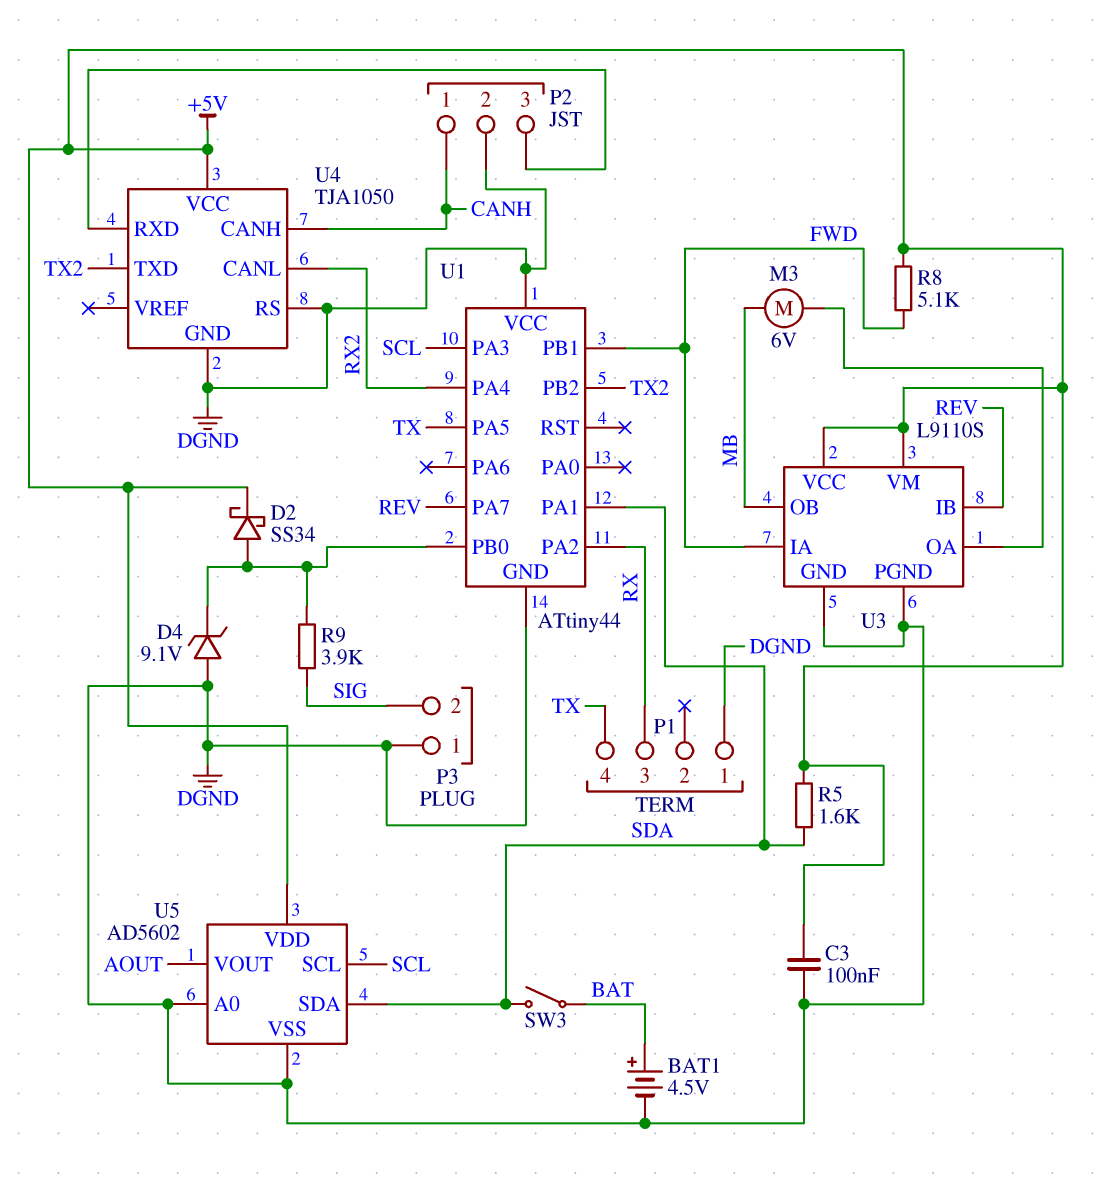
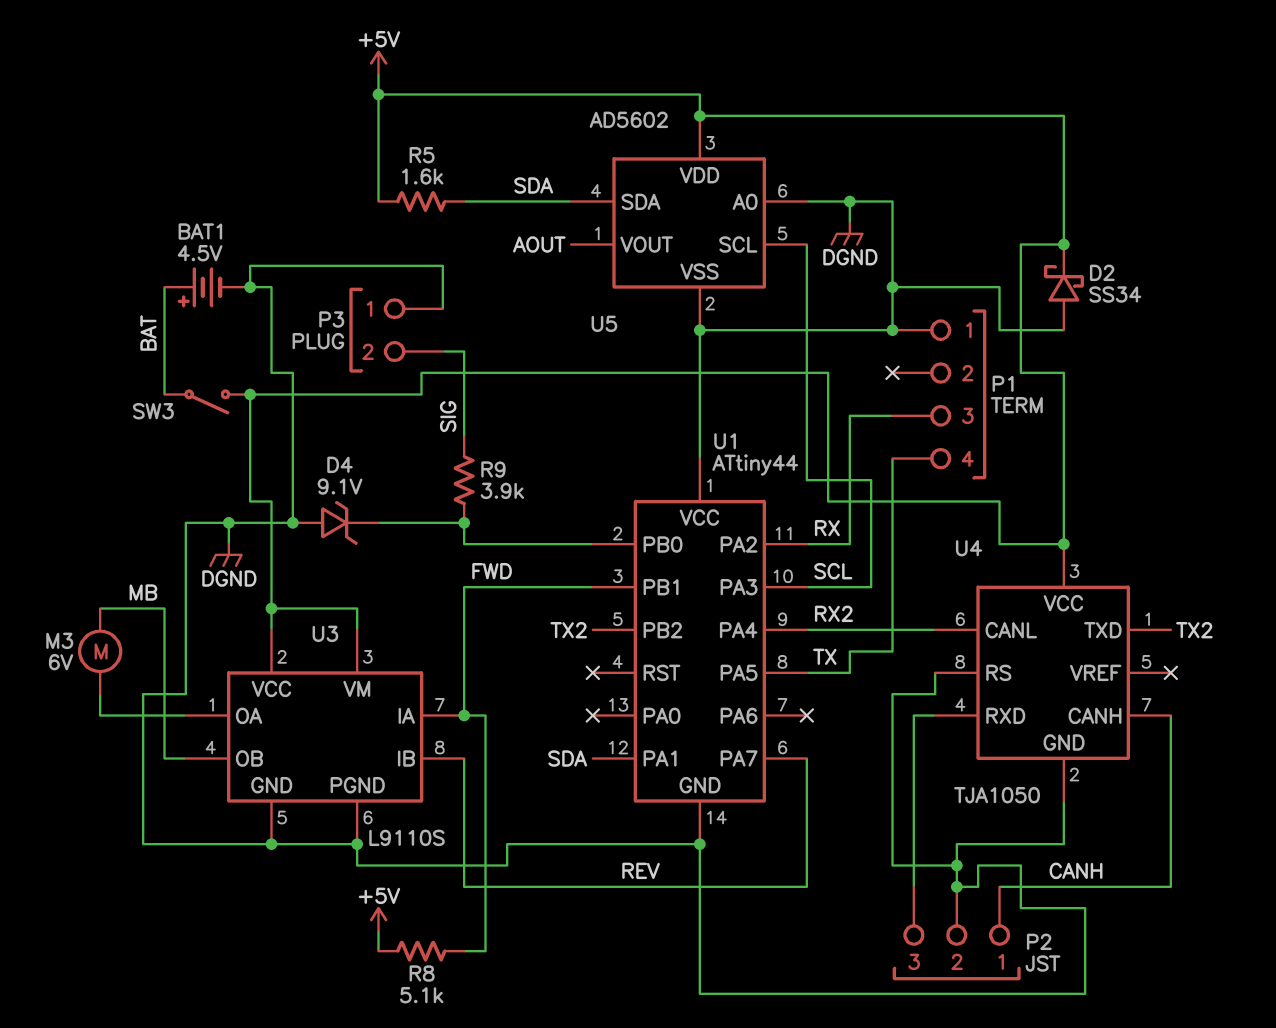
C3: 100nF (+5V, DGND) -> none
D2: schottky SS34 (A U1/PB0, K +5V) -> schottky SS34 (A DGND, K +5V)
SW3: switch (BAT, SDA) -> switch (+5V, BAT)

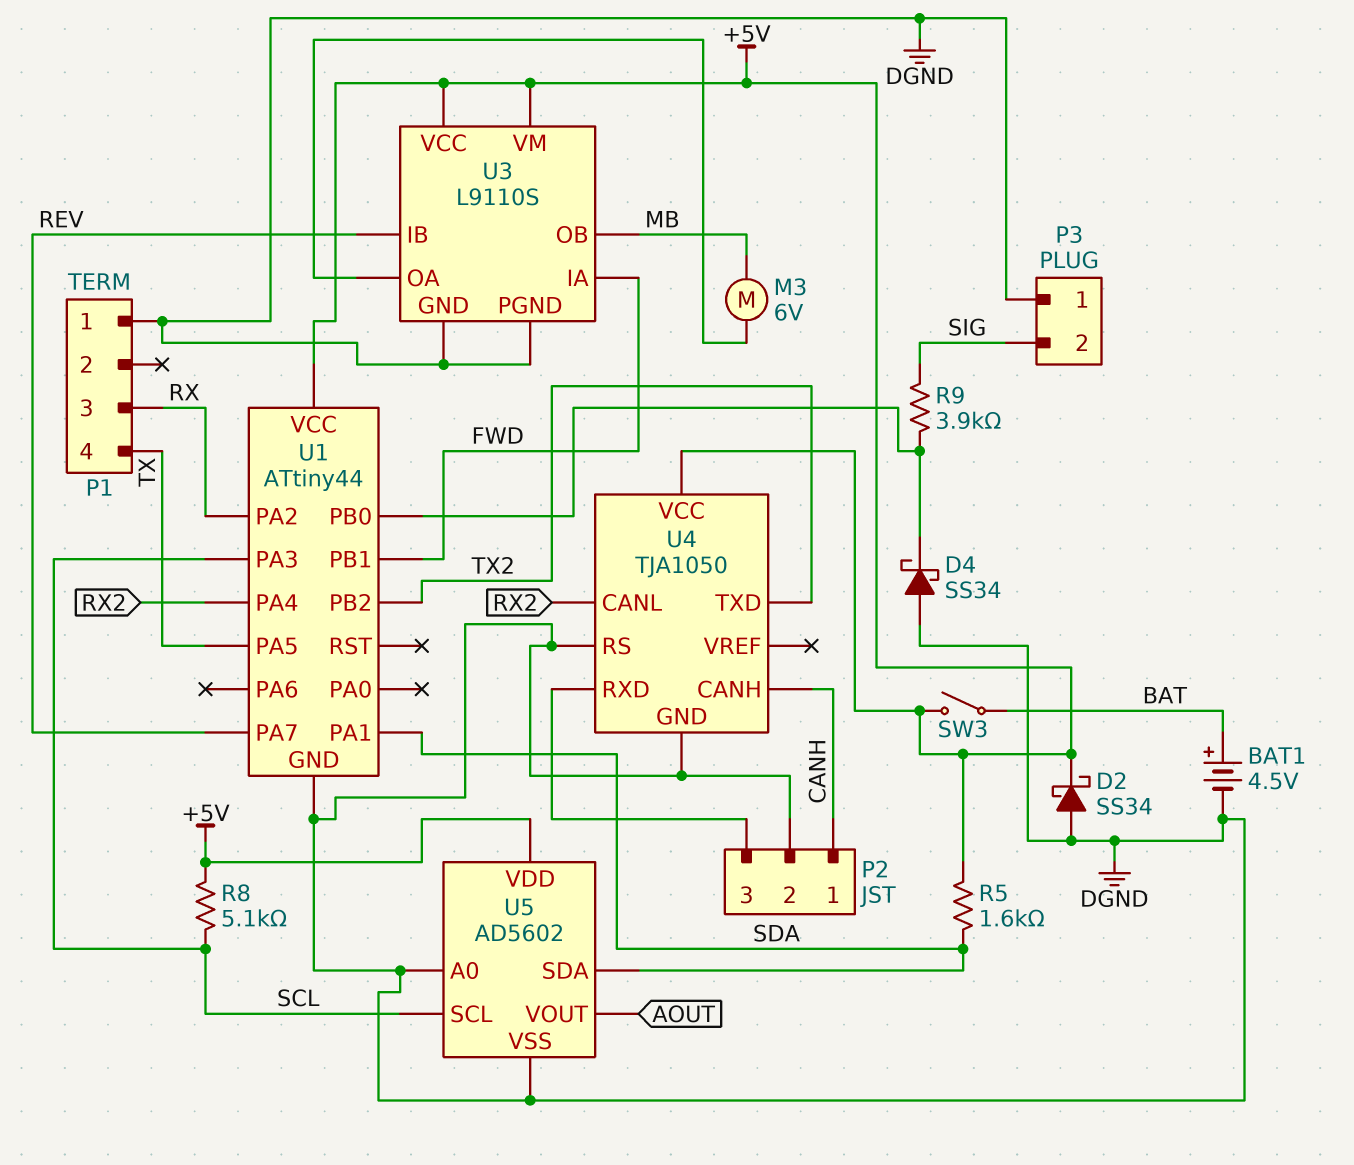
D4: zener 9.1V (A DGND, K U1/PB0) -> schottky SS34 (A DGND, K U1/PB0)
R8: 5.1k (+5V, FWD) -> 5.1k (+5V, SCL)
U1 pin VCC: DGND -> +5V

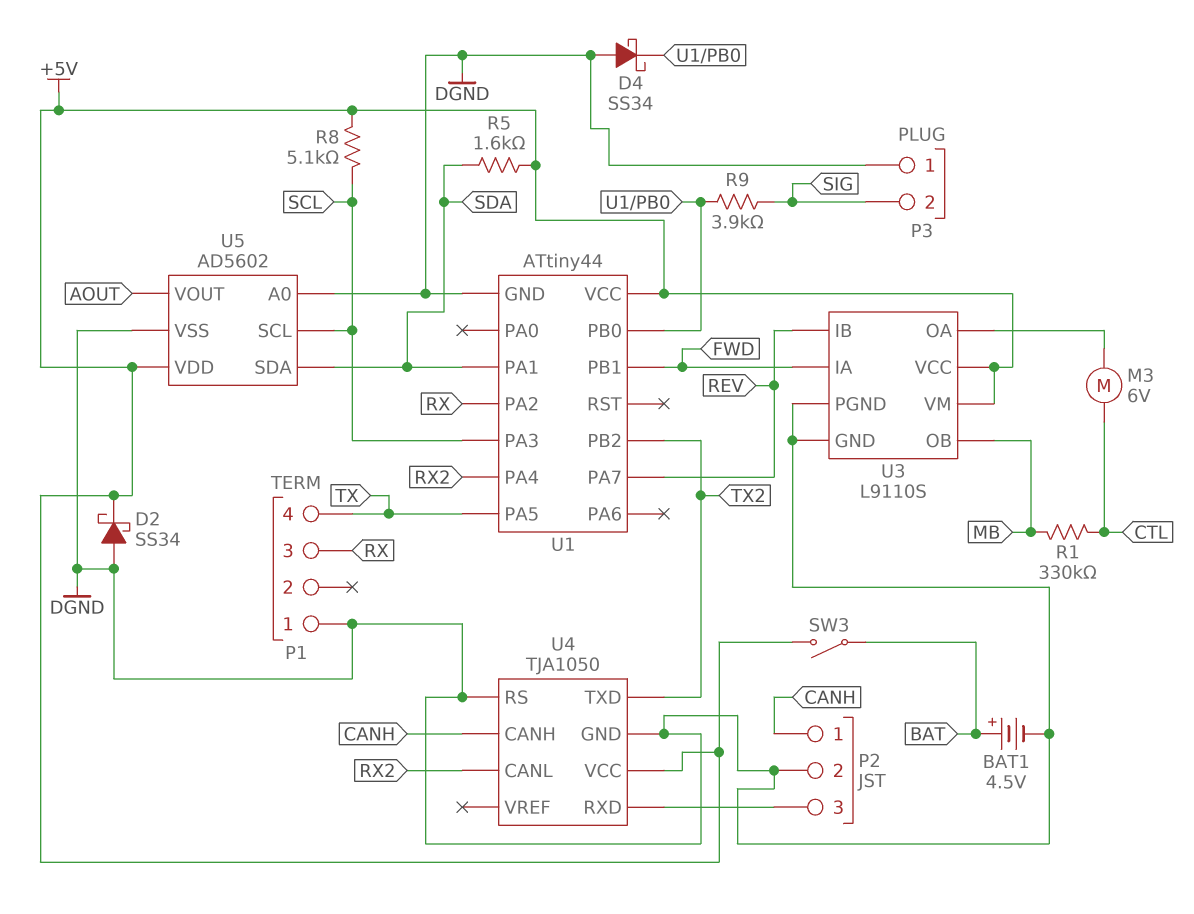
M3: motor 6V (MB, U3/OA) -> motor 6V (CTL, U3/OA)
R1: none -> 330k (CTL, MB)

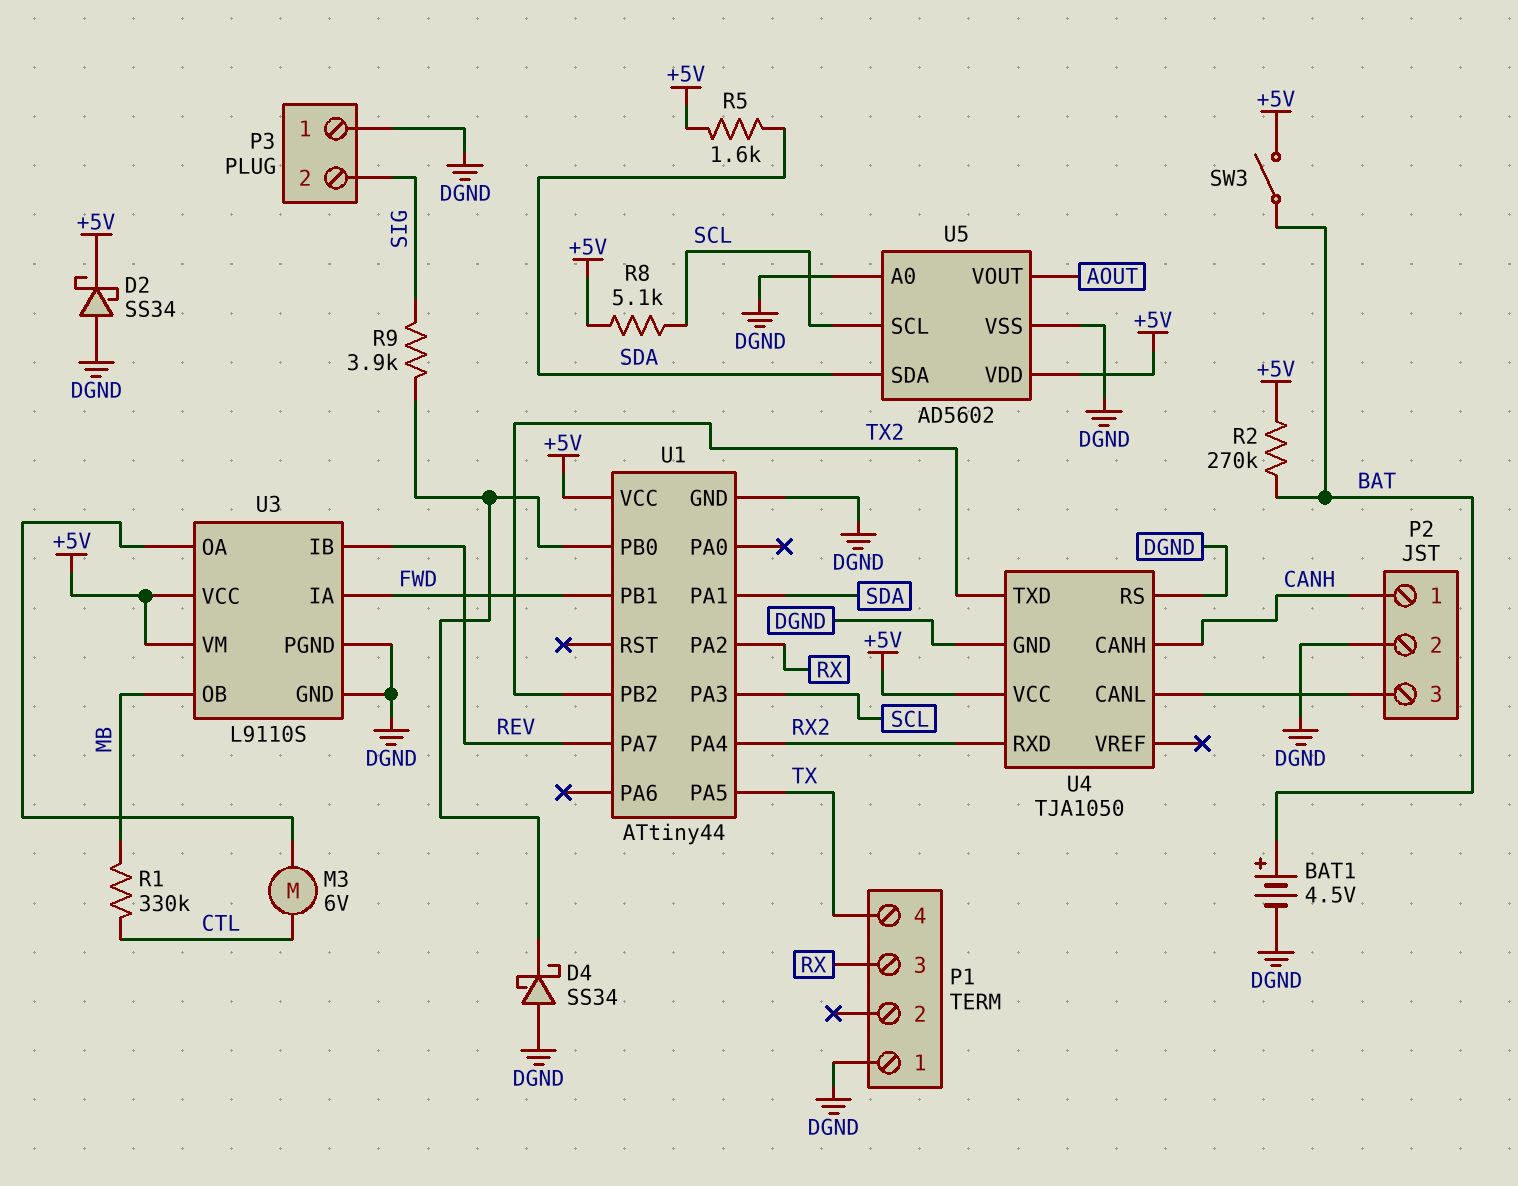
R2: none -> 270k (+5V, BAT)
U4 pin CANL: RX2 -> P2/3
U4 pin RXD: P2/3 -> RX2

